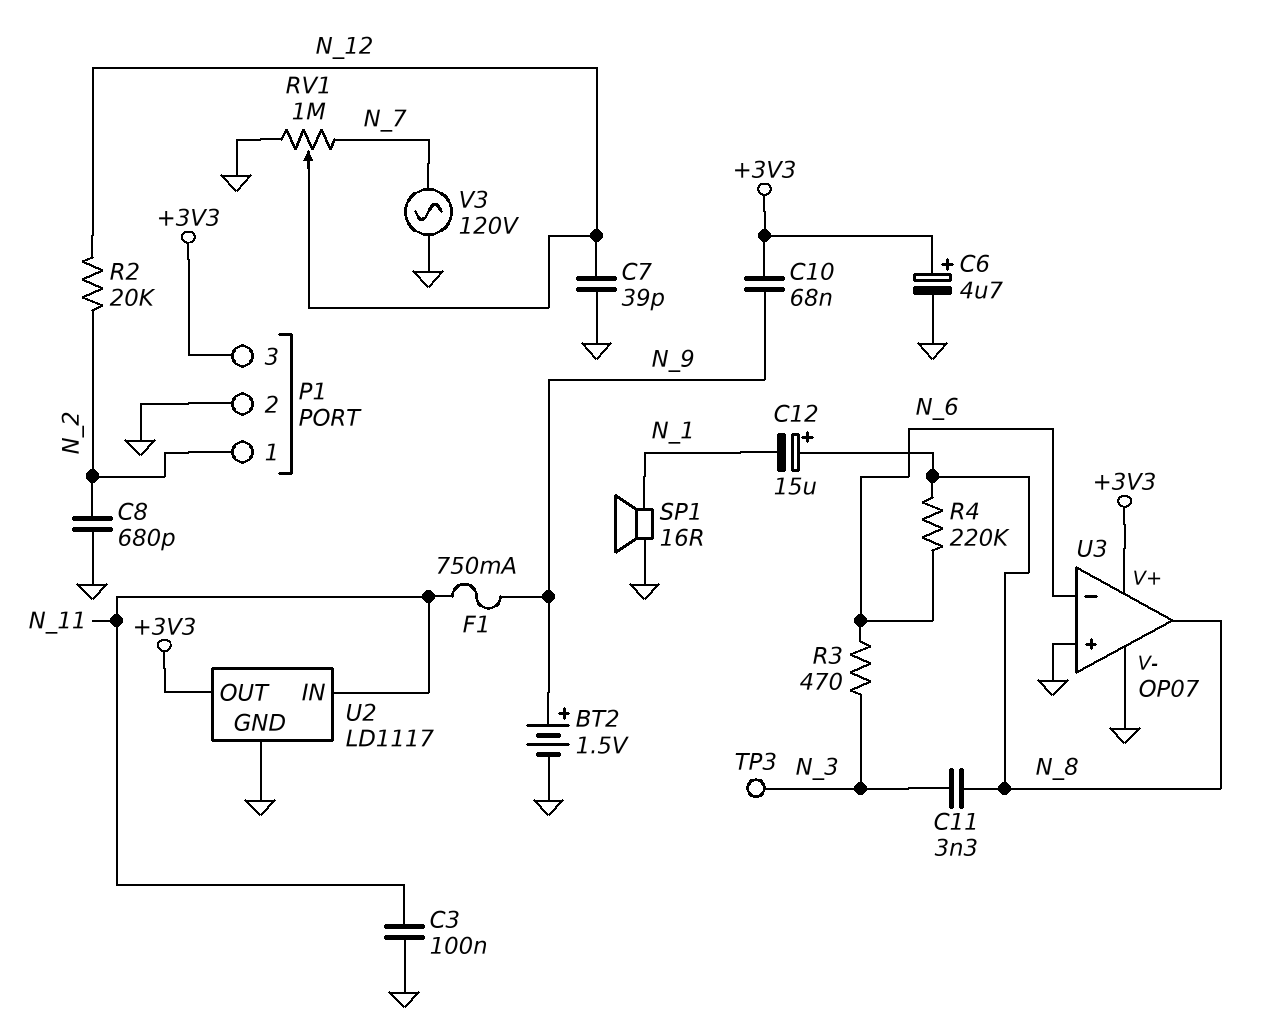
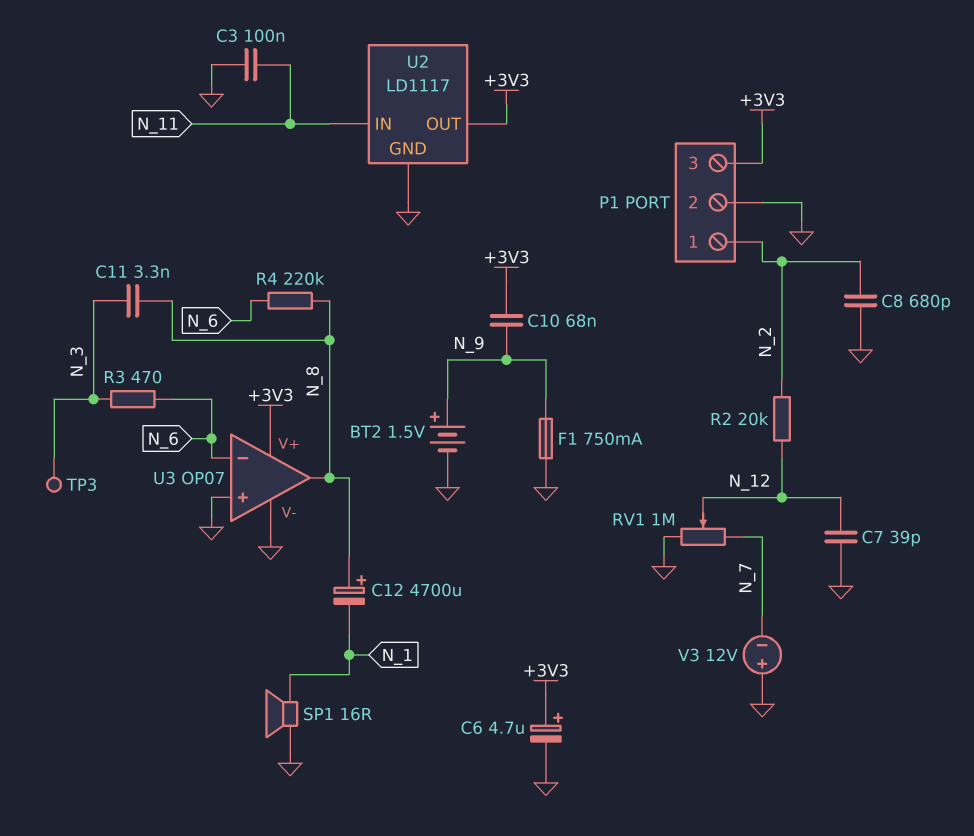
C12: 15uF (plus N_8, minus N_1) -> 4700uF (plus N_8, minus N_1)
F1: 750mA (N_9, N_11) -> 750mA (GND, N_9)
V3: AC 120V (GND, N_7) -> 12V (plus GND, minus N_7)

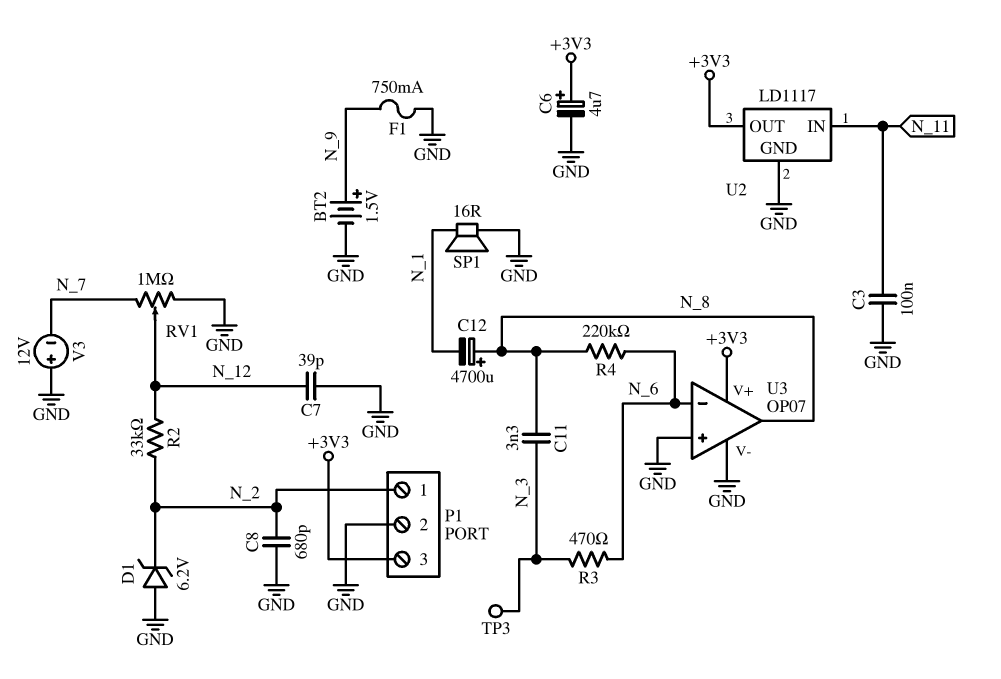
C10: 68nF (+3V3, N_9) -> none
D1: none -> zener 6.2V (A GND, K N_2)
R2: 20k (N_2, N_12) -> 33k (N_2, N_12)

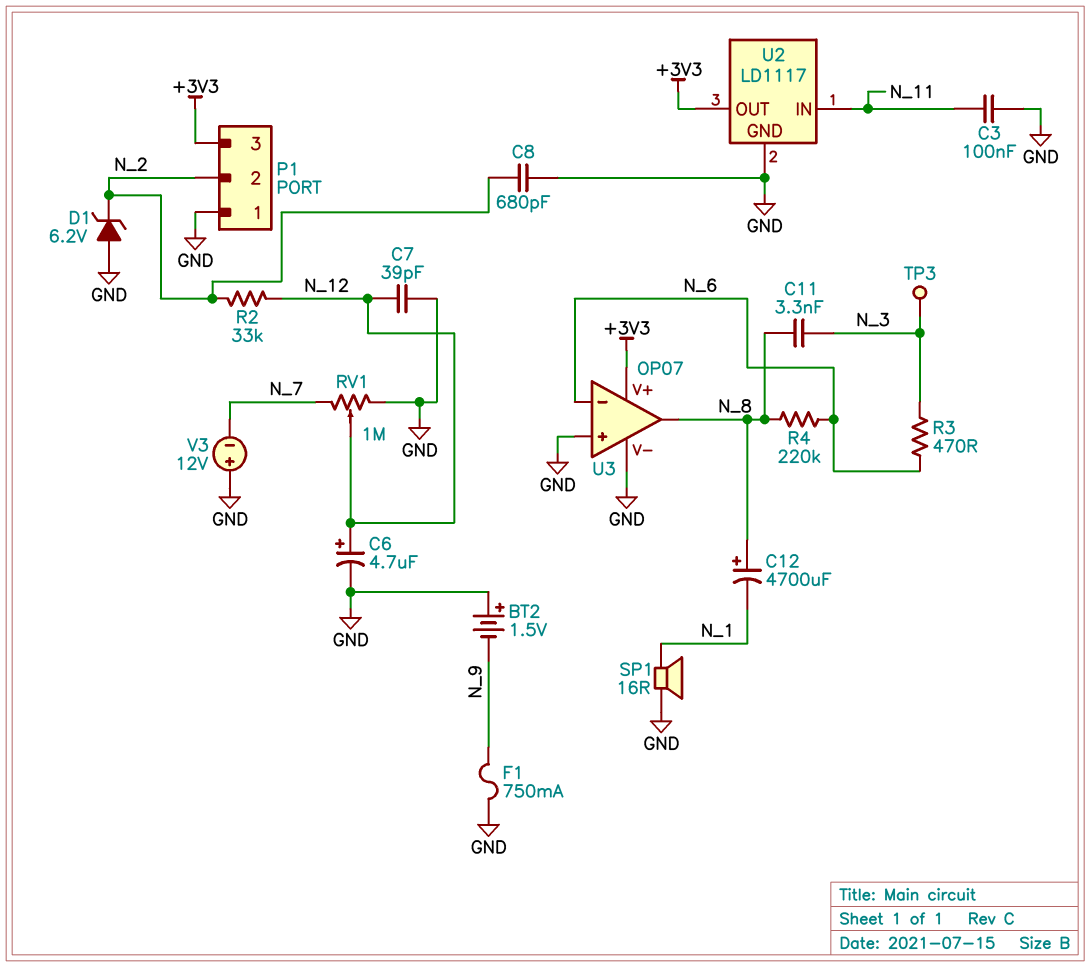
BT2: 1.5V (plus N_9, minus GND) -> 1.5V (plus GND, minus N_9)
C6: 4.7uF (plus +3V3, minus GND) -> 4.7uF (plus N_12, minus GND)
P1 pin 1: N_2 -> GND
P1 pin 2: GND -> N_2

